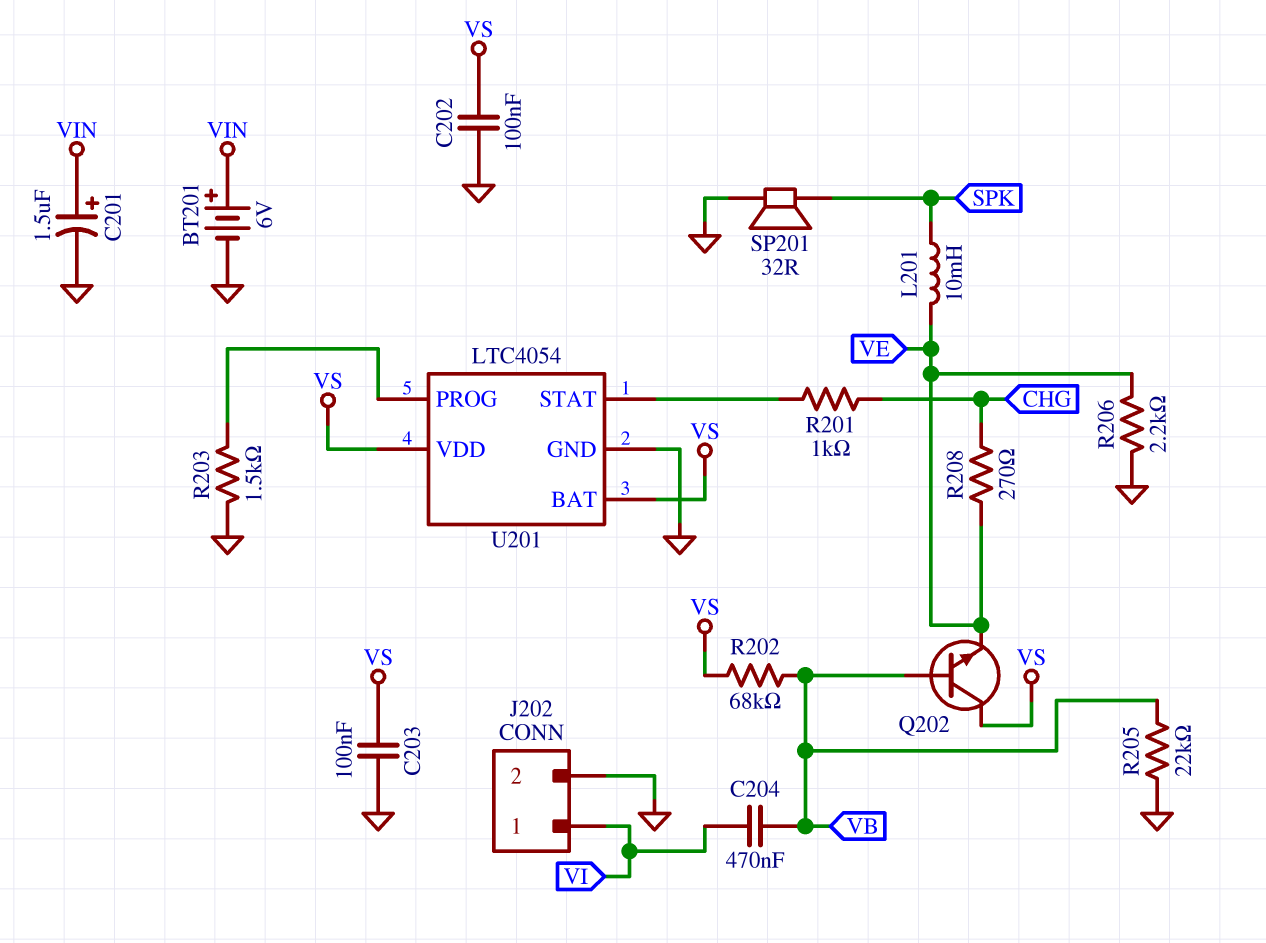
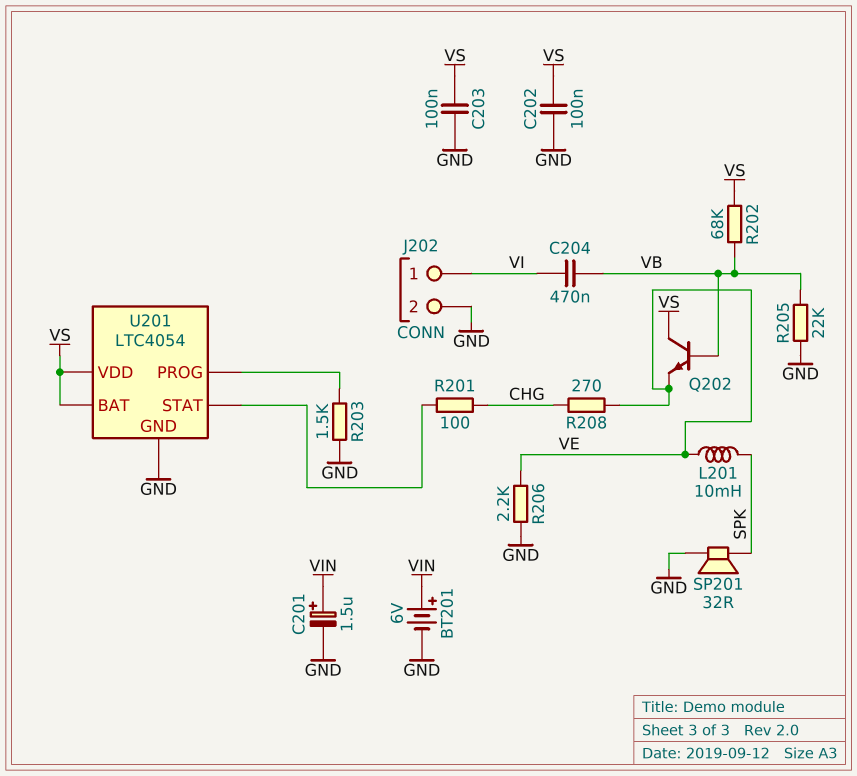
R201: 1k (CHG, U201/STAT) -> 100 (CHG, U201/STAT)

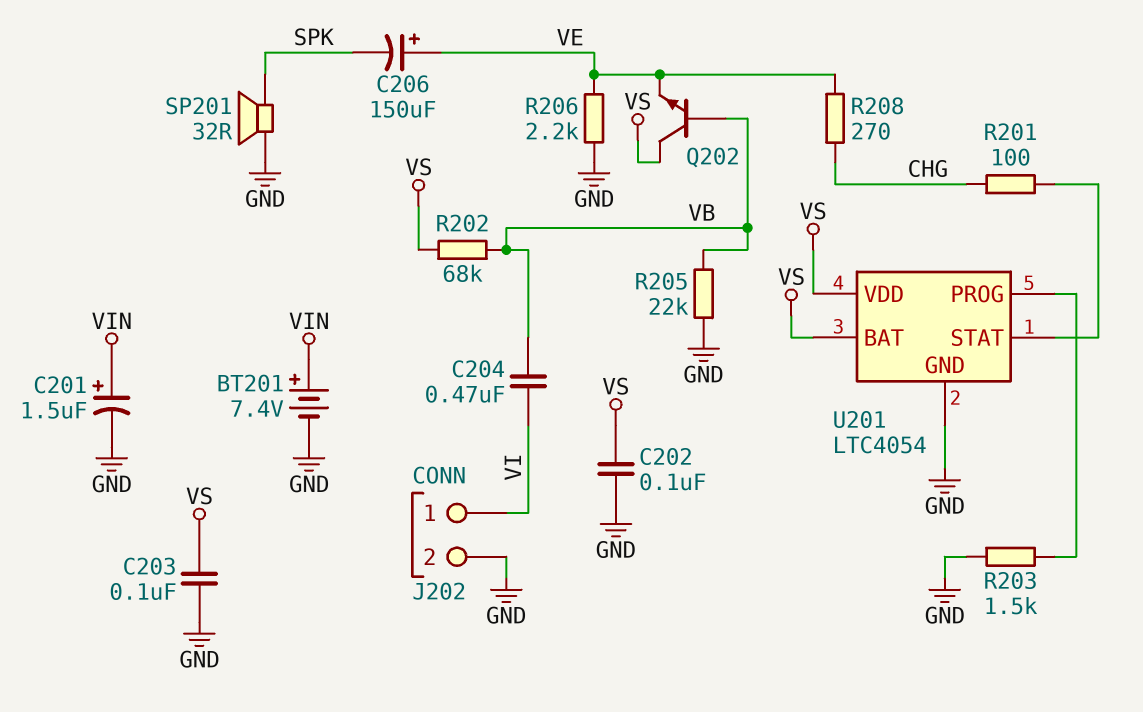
BT201: 6V (plus VIN, minus GND) -> 7.4V (plus VIN, minus GND)
C206: none -> 150uF (plus VE, minus SPK)
L201: 10mH (SPK, VE) -> none

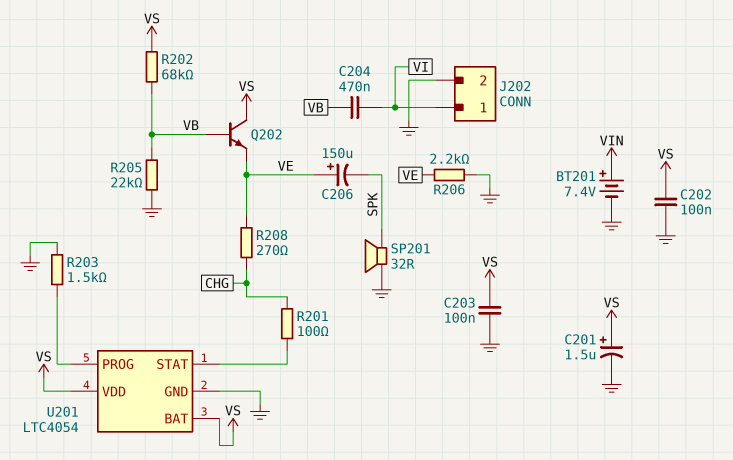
C201: 1.5uF (plus VIN, minus GND) -> 1.5uF (plus VS, minus GND)

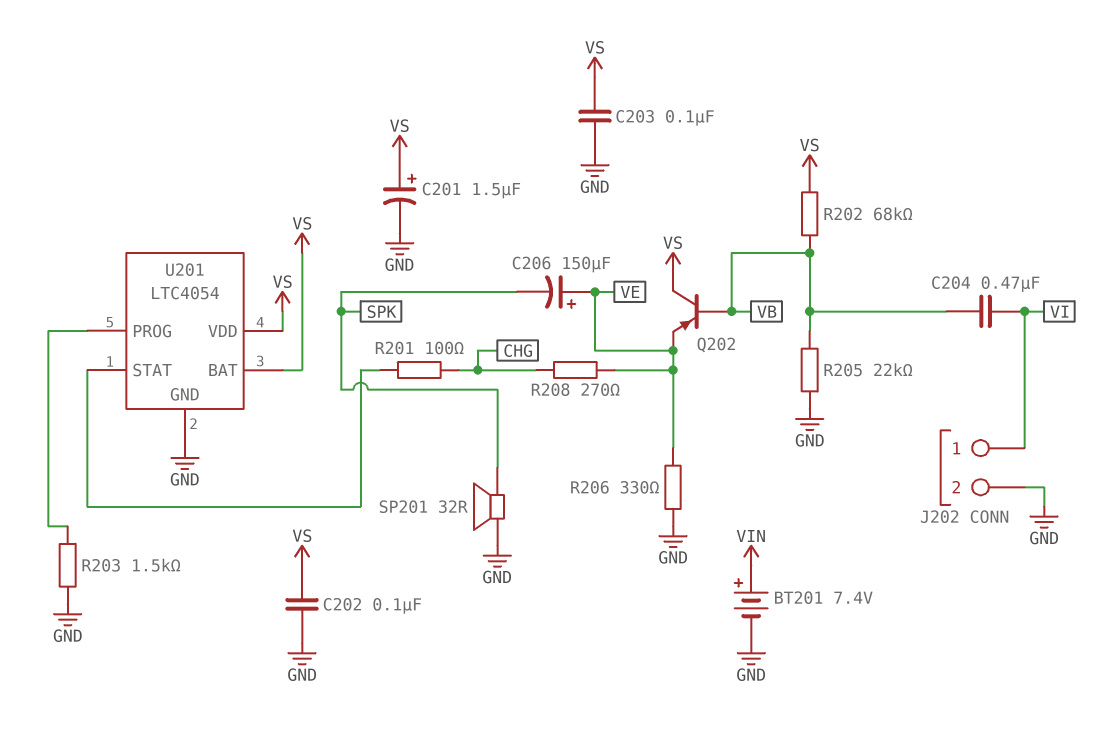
Q202: NPN (B VB, C VS, E VE) -> PNP (B VB, C VS, E VE)
R206: 2.2k (GND, VE) -> 330 (GND, VE)

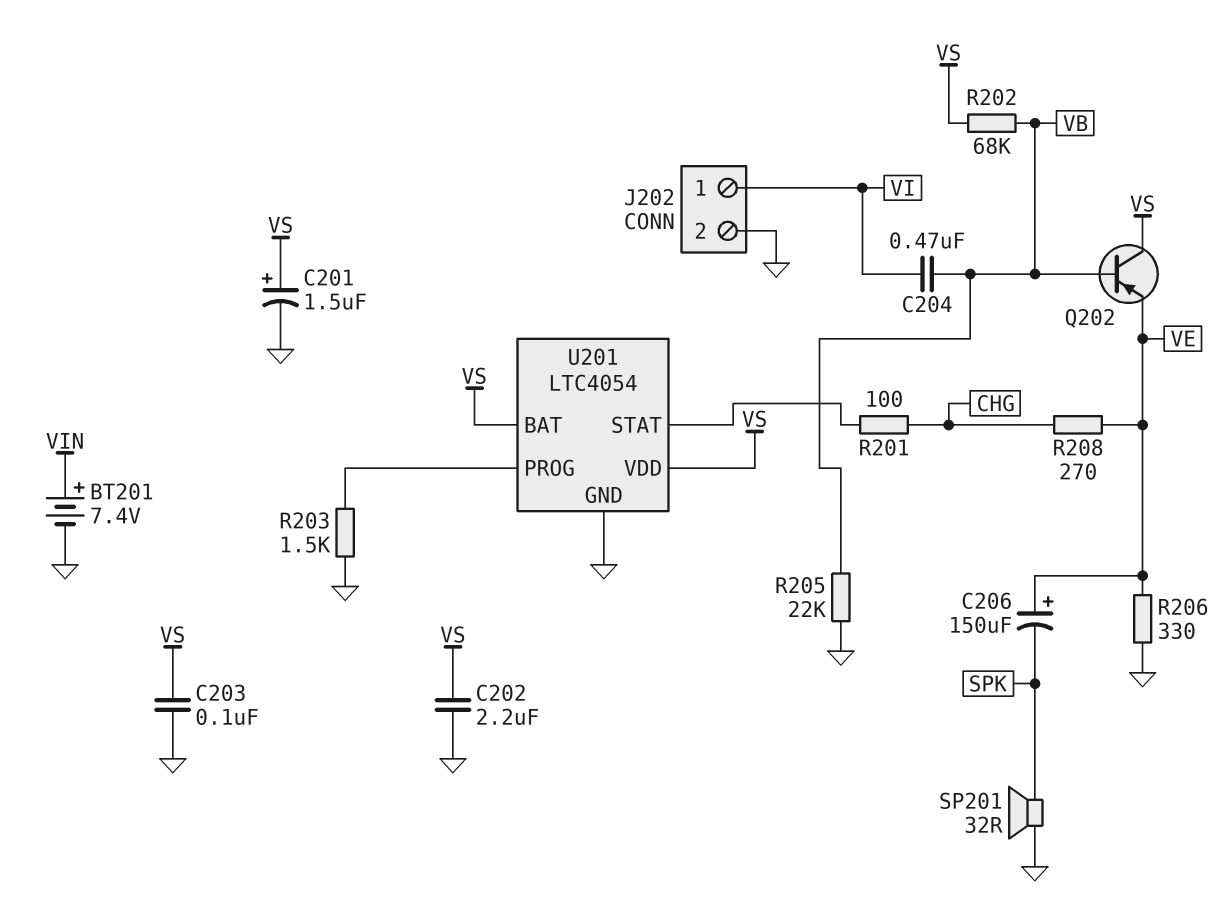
C202: 100nF (GND, VS) -> 2.2uF (GND, VS)

